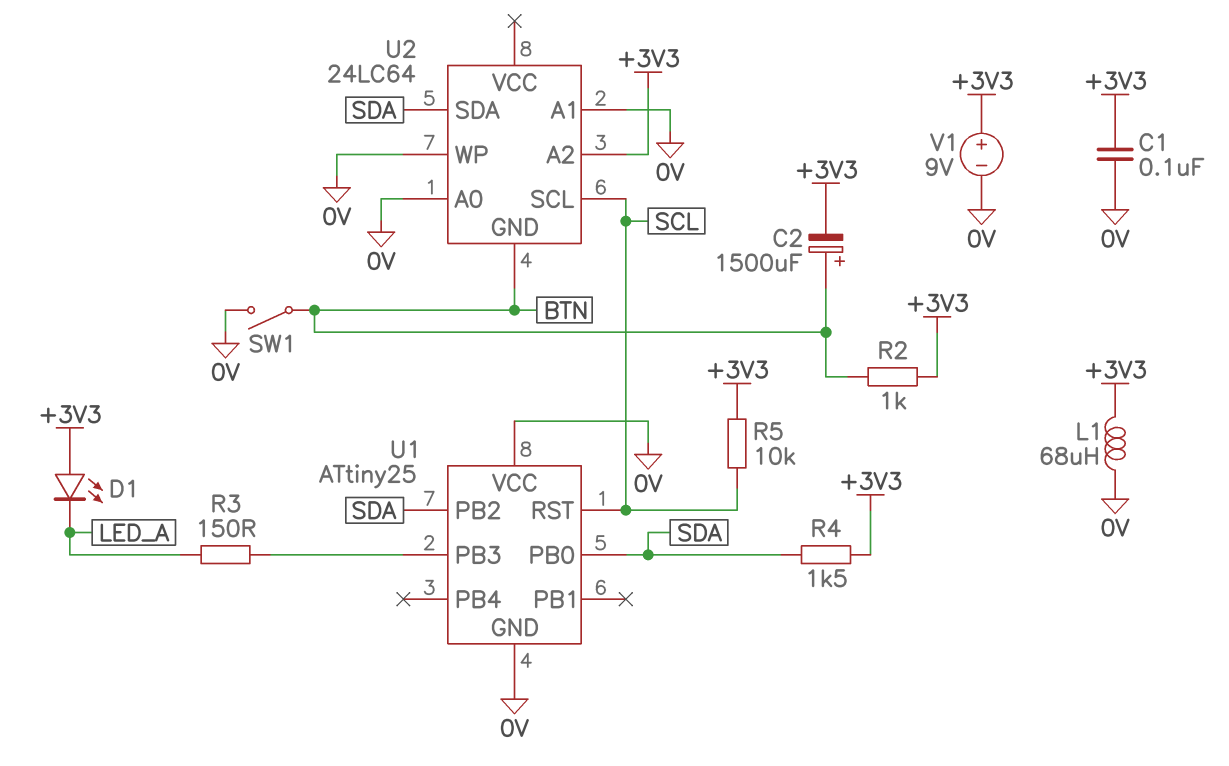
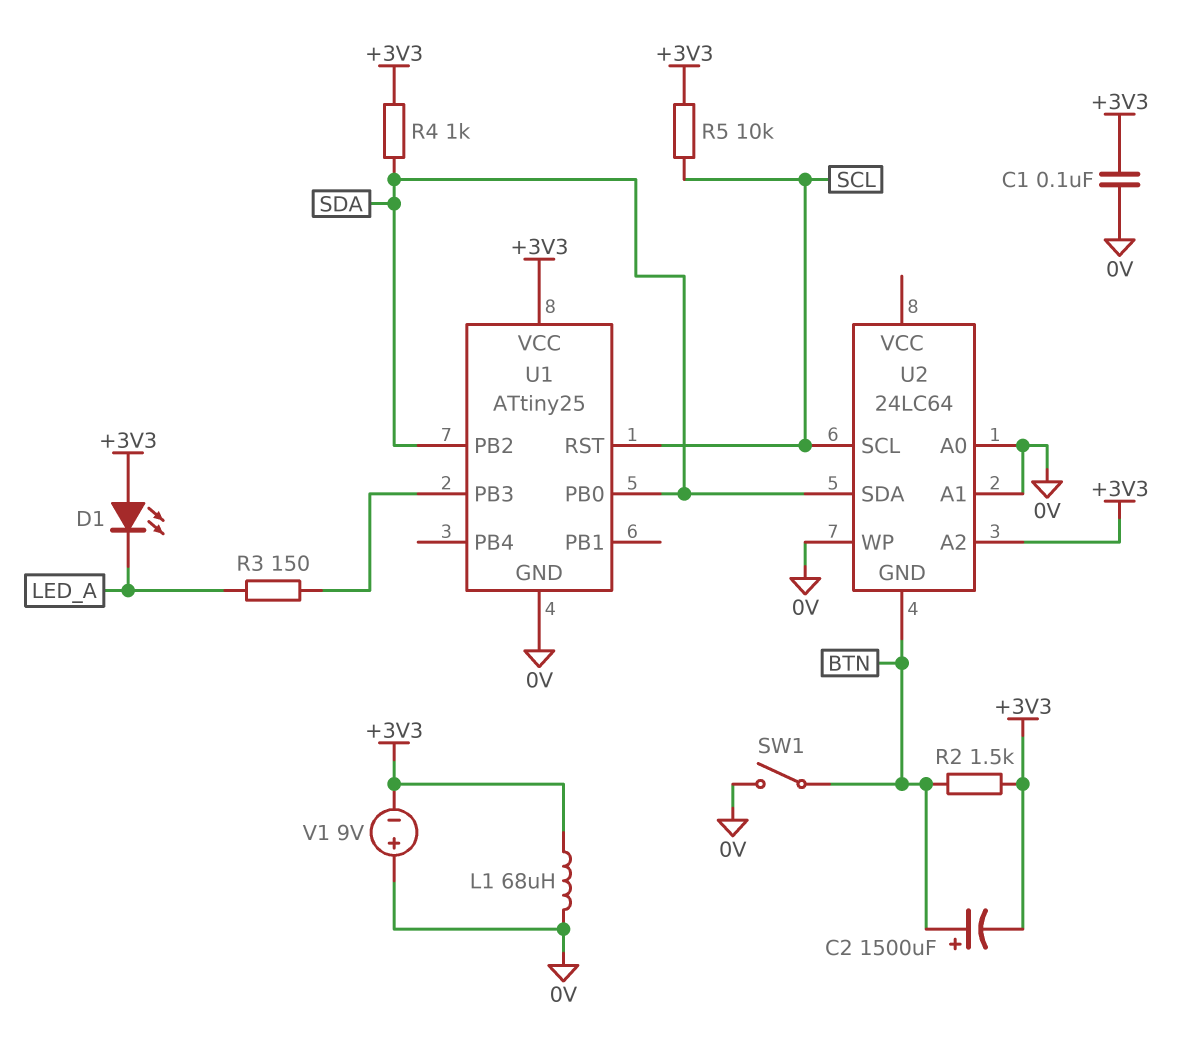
R2: 1k (+3V3, BTN) -> 1.5k (+3V3, BTN)
R4: 1.5k (+3V3, SDA) -> 1k (+3V3, SDA)
U1 pin VCC: 0V -> +3V3
V1: 9V (plus +3V3, minus 0V) -> 9V (plus 0V, minus +3V3)

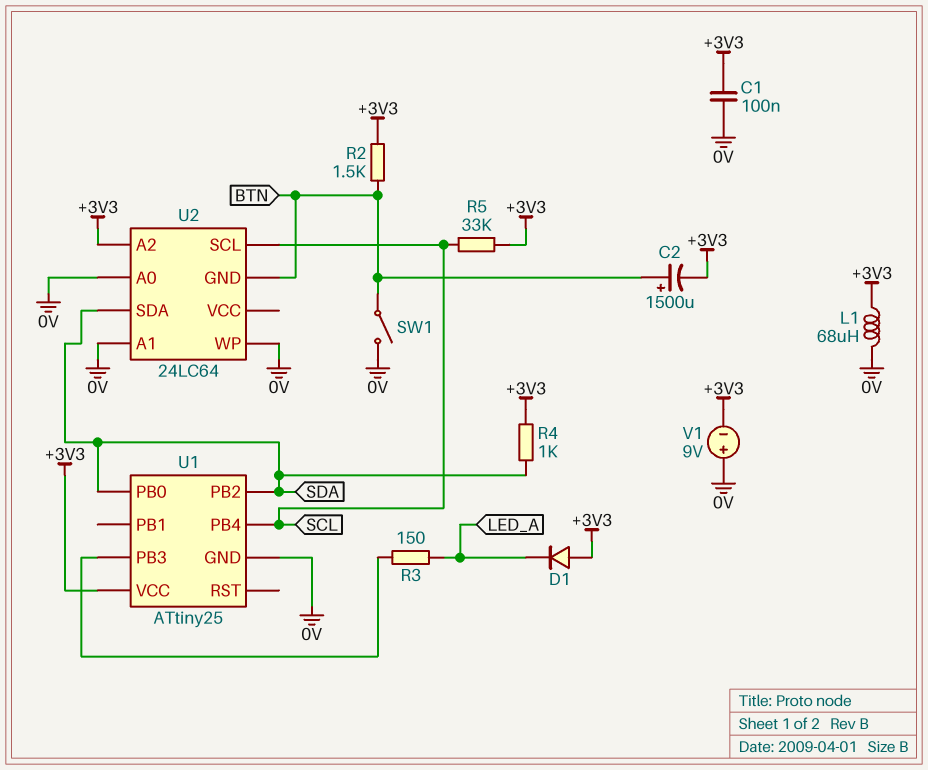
D1: LED (A +3V3, K LED_A) -> diode (A +3V3, K LED_A)
R5: 10k (+3V3, SCL) -> 33k (+3V3, SCL)
U1 pin PB4: none -> SCL
U1 pin RST: SCL -> none

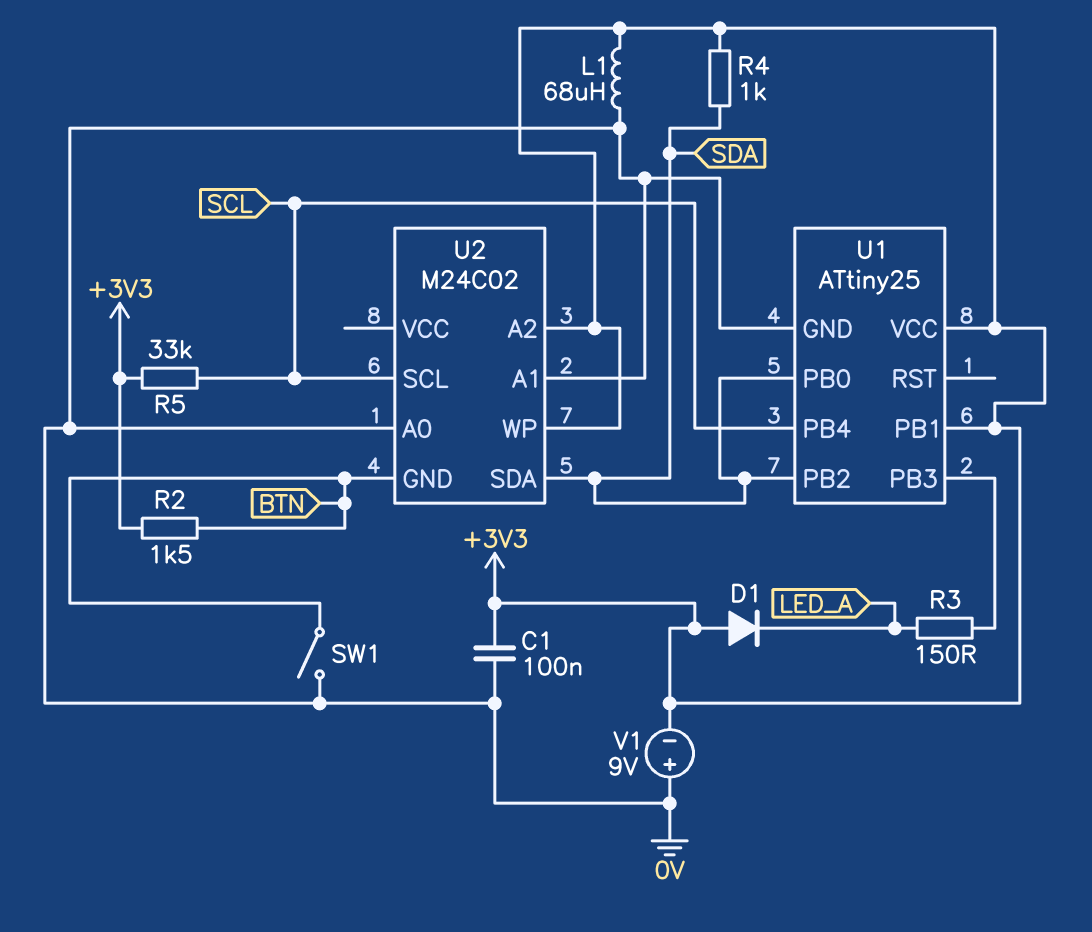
C2: 1500uF (plus BTN, minus +3V3) -> none
U1 pin PB1: none -> +3V3
U2: 24LC64 -> M24C02
U2 pin WP: 0V -> +3V3

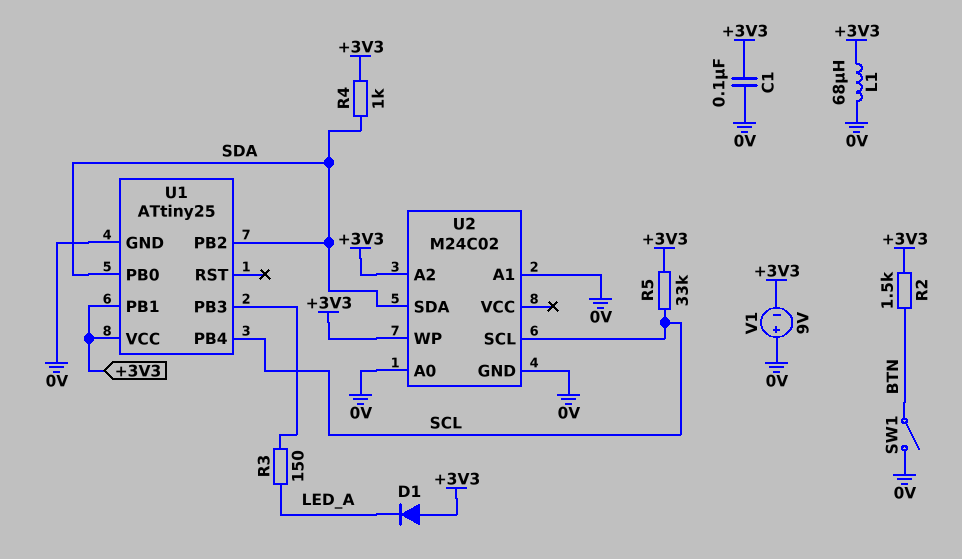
U2 pin GND: BTN -> 0V

